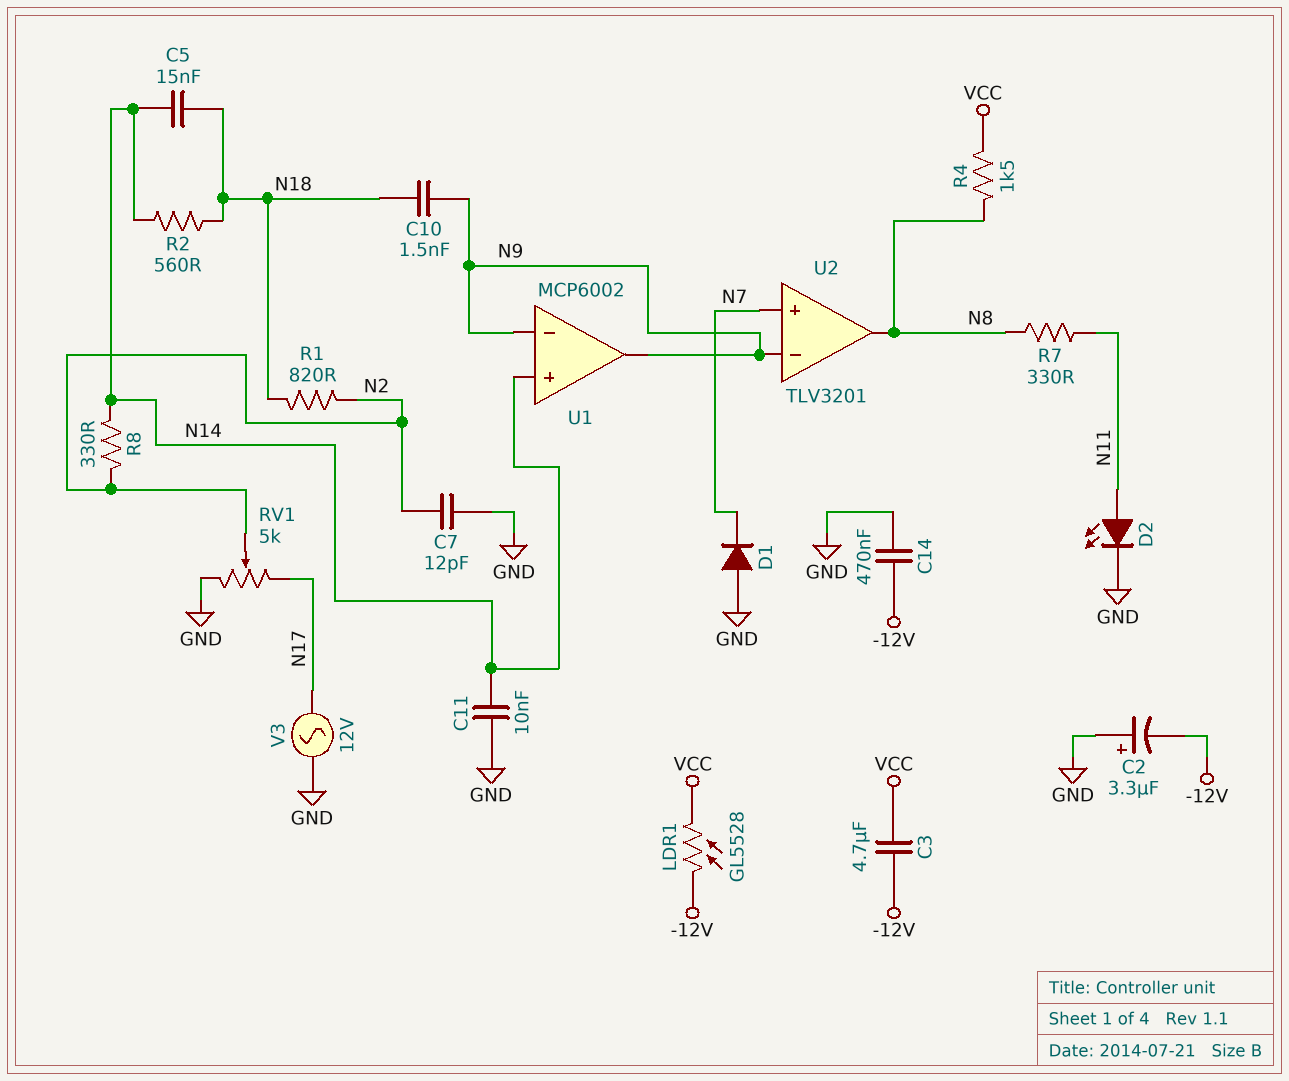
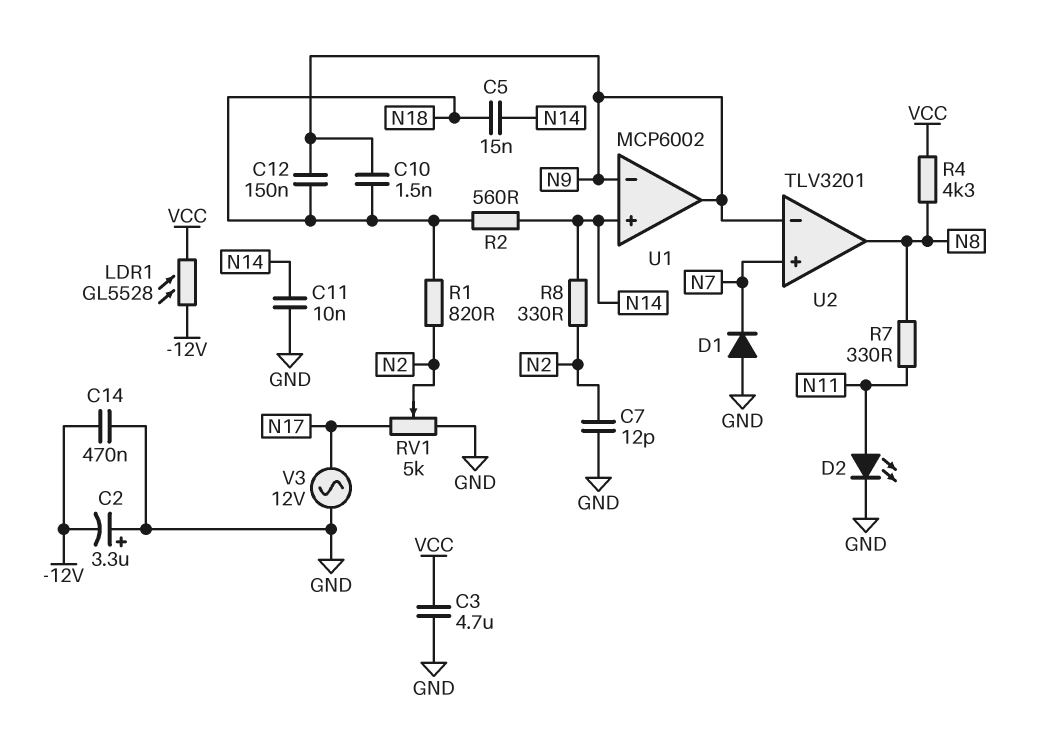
C3: 4.7uF (-12V, VCC) -> 4.7uF (GND, VCC)
C12: none -> 150nF (N9, N18)
R4: 1.5k (N8, VCC) -> 4.3k (N8, VCC)

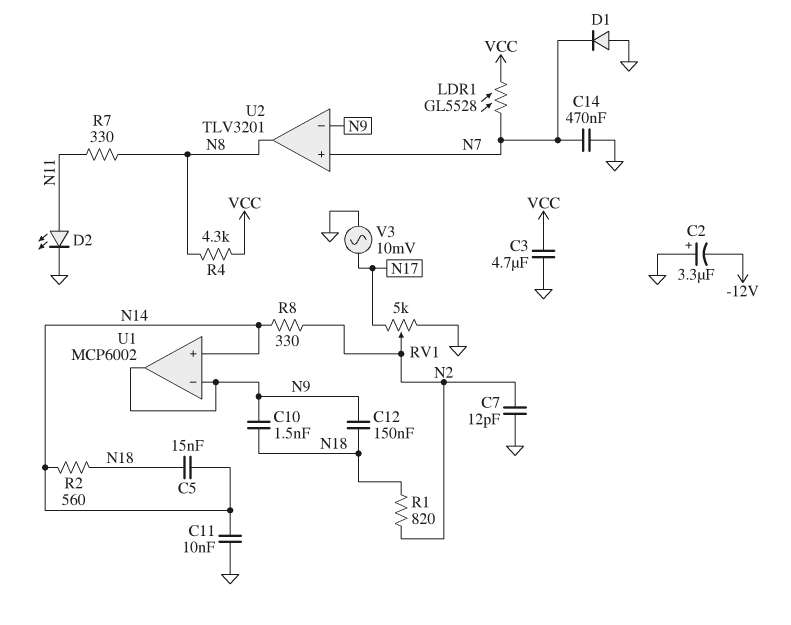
C14: 470nF (-12V, GND) -> 470nF (GND, N7)
LDR1: GL5528 (-12V, VCC) -> GL5528 (N7, VCC)
V3: AC 12V (GND, N17) -> AC 10mV (GND, N17)

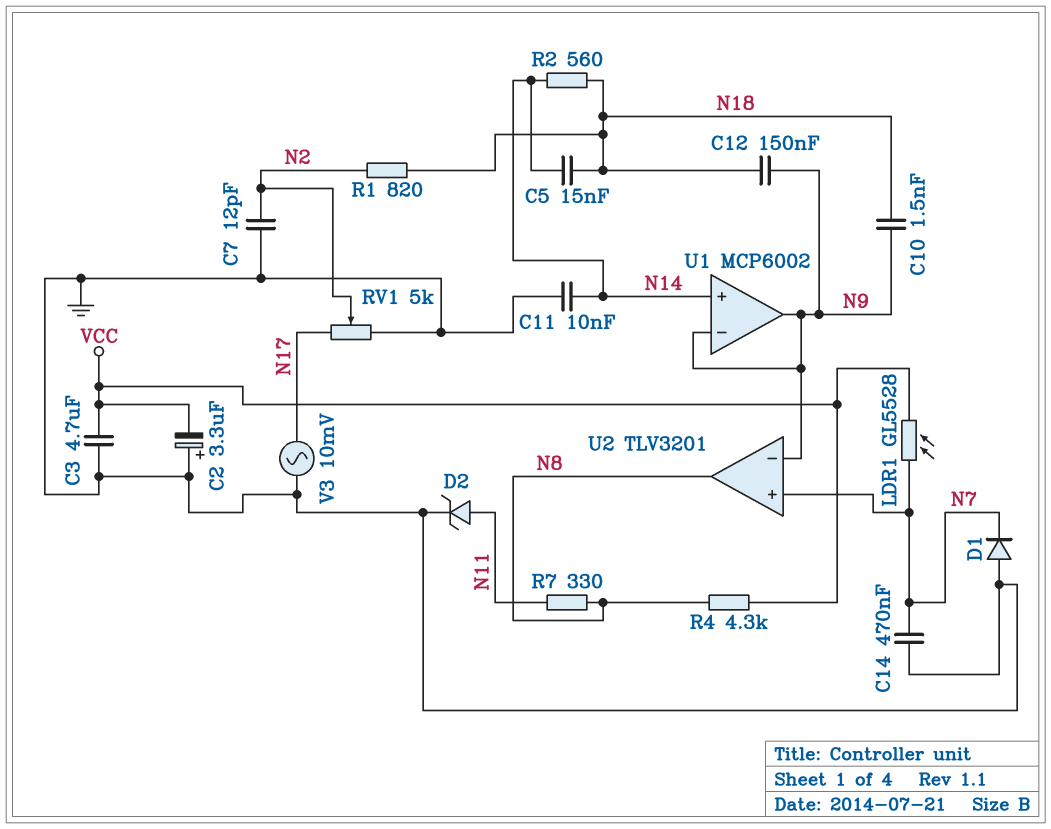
C2: 3.3uF (plus GND, minus -12V) -> 3.3uF (plus GND, minus VCC)
D2: LED (A N11, K GND) -> zener (A N11, K GND)
R8: 330 (N2, N14) -> none

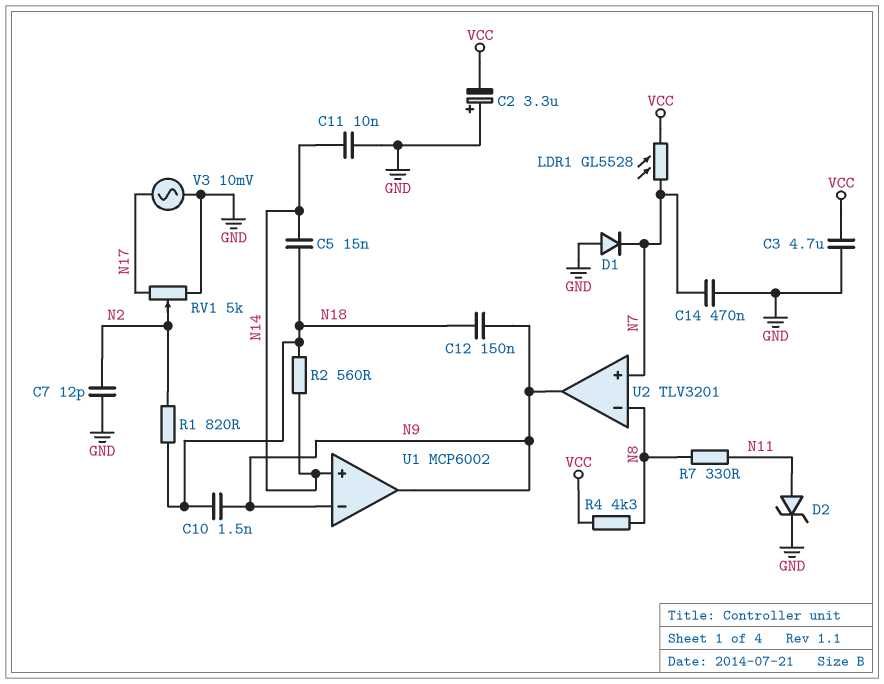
U2 pin in-: N9 -> N8
U2 pin out: N8 -> N9

